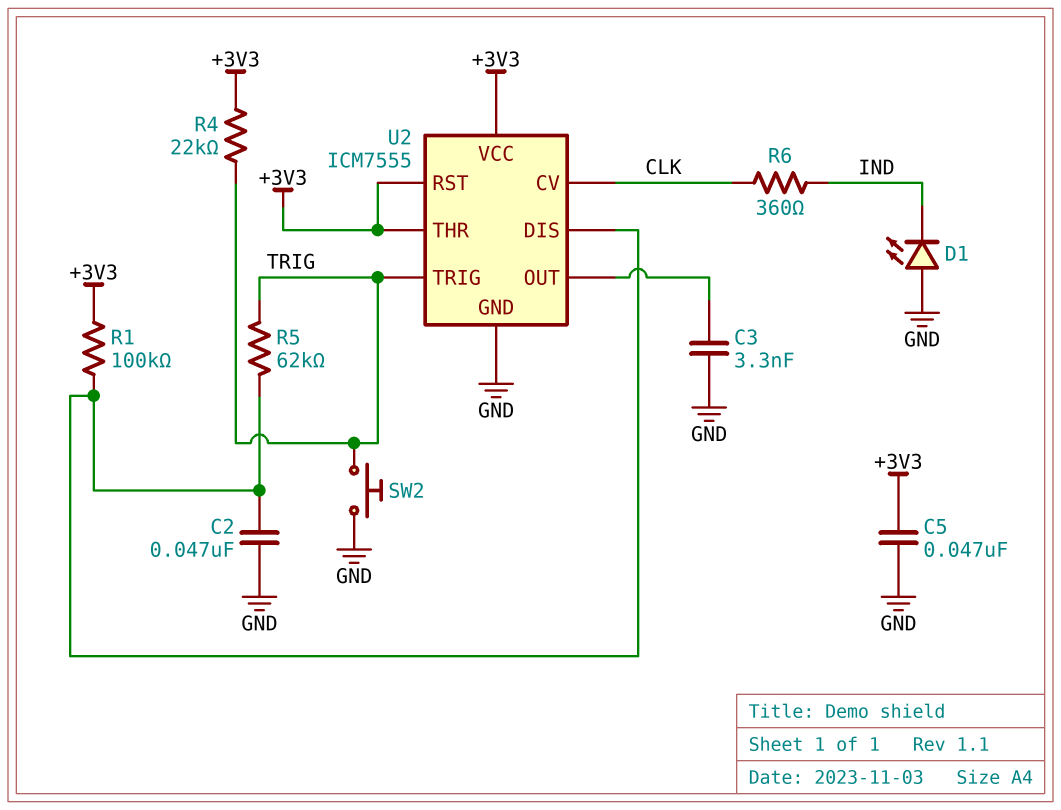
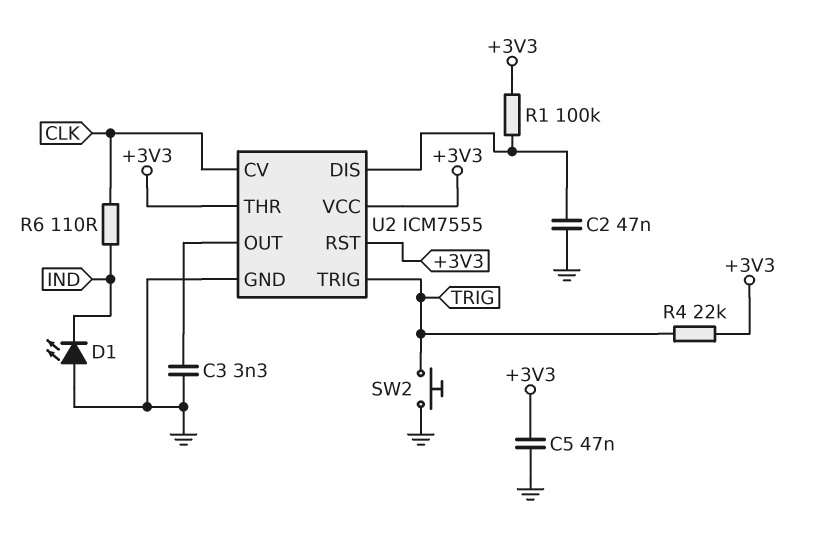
R5: 62k (TRIG, U2/DIS) -> none
R6: 360 (CLK, IND) -> 110 (CLK, IND)

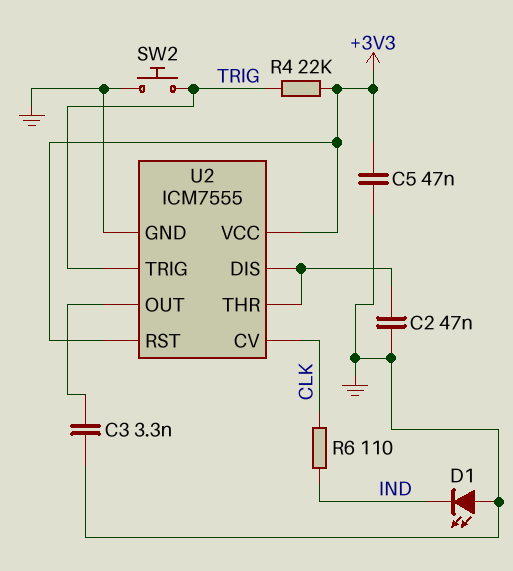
R1: 100k (+3V3, U2/DIS) -> none
U2 pin THR: +3V3 -> U2/DIS

